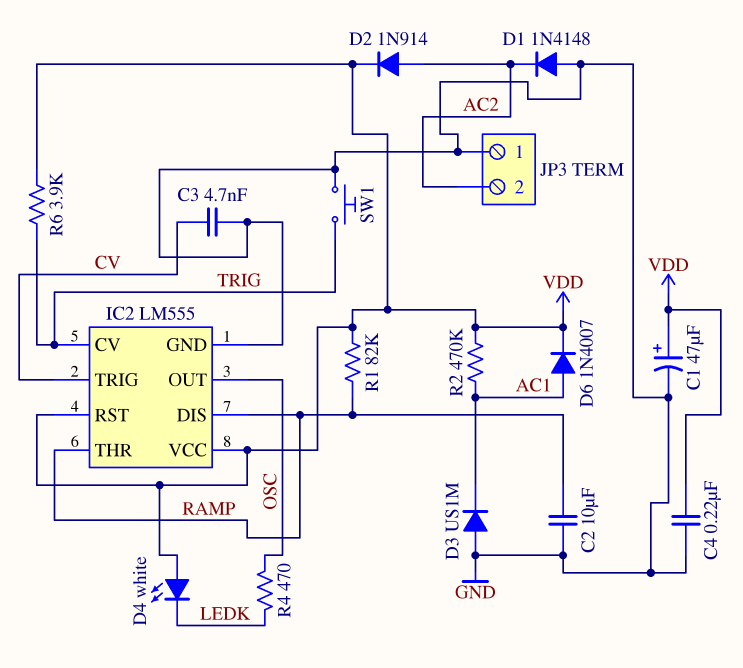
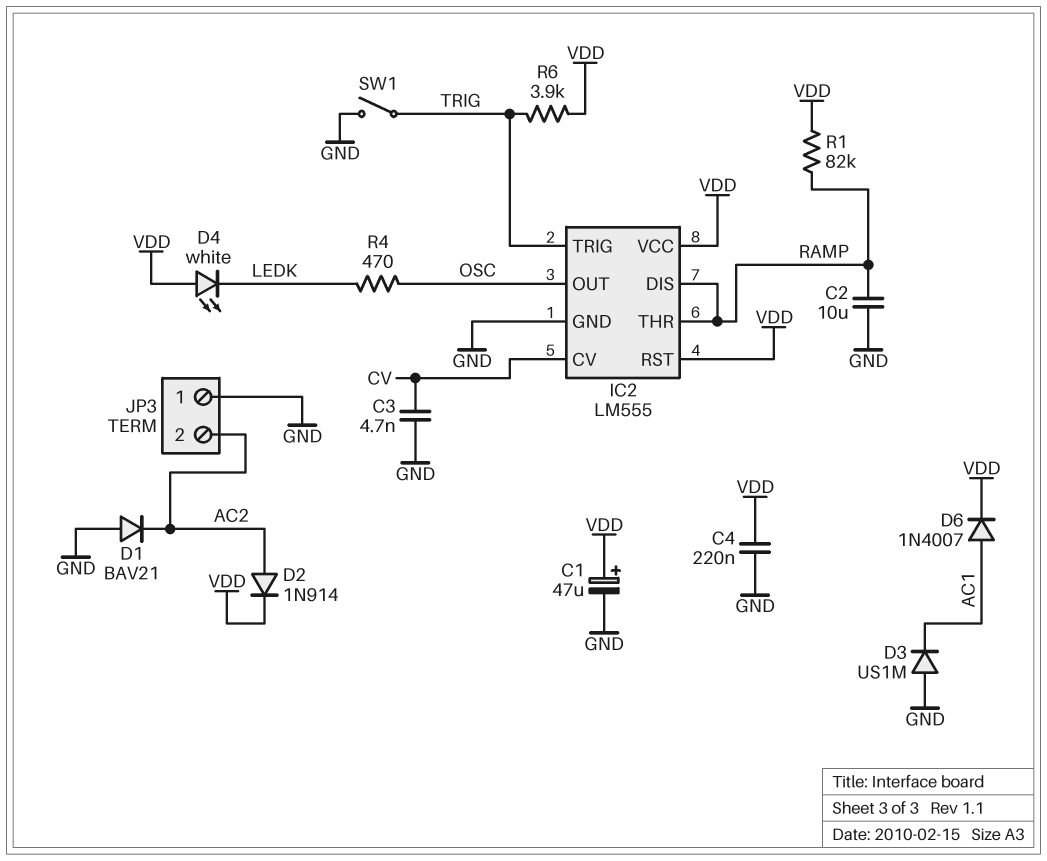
D1: diode 1N4148 (A GND, K AC2) -> diode BAV21 (A GND, K AC2)
IC2 pin CV: TRIG -> CV
IC2 pin TRIG: CV -> TRIG
R2: 470k (AC1, VDD) -> none
SW1: button (GND, TRIG) -> switch (GND, TRIG)

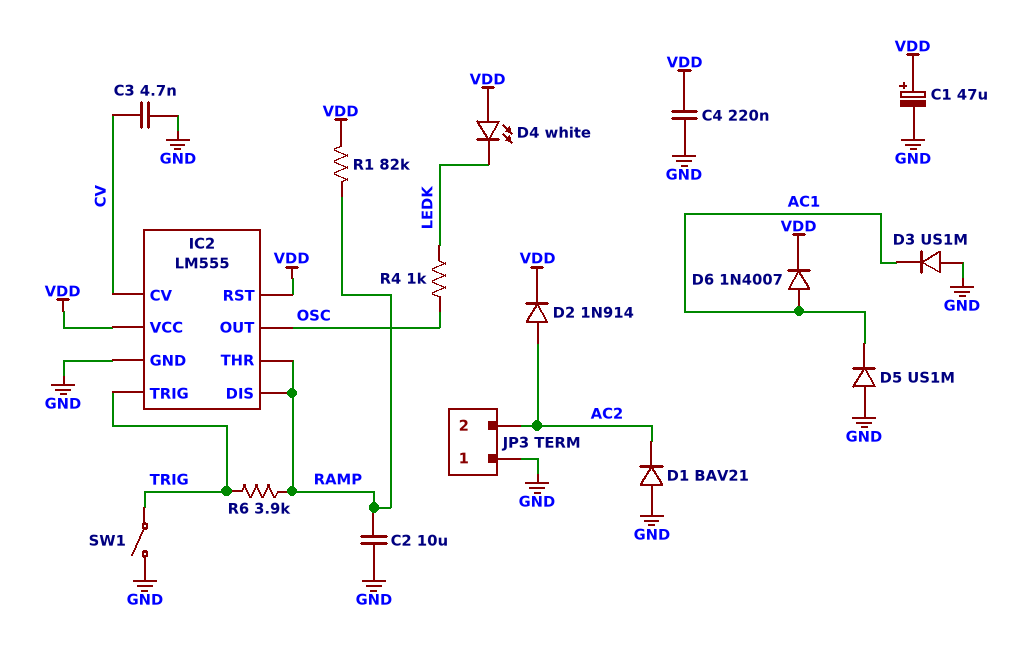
D5: none -> diode US1M (A GND, K AC1)
R4: 470 (LEDK, OSC) -> 1k (LEDK, OSC)
R6: 3.9k (TRIG, VDD) -> 3.9k (RAMP, TRIG)

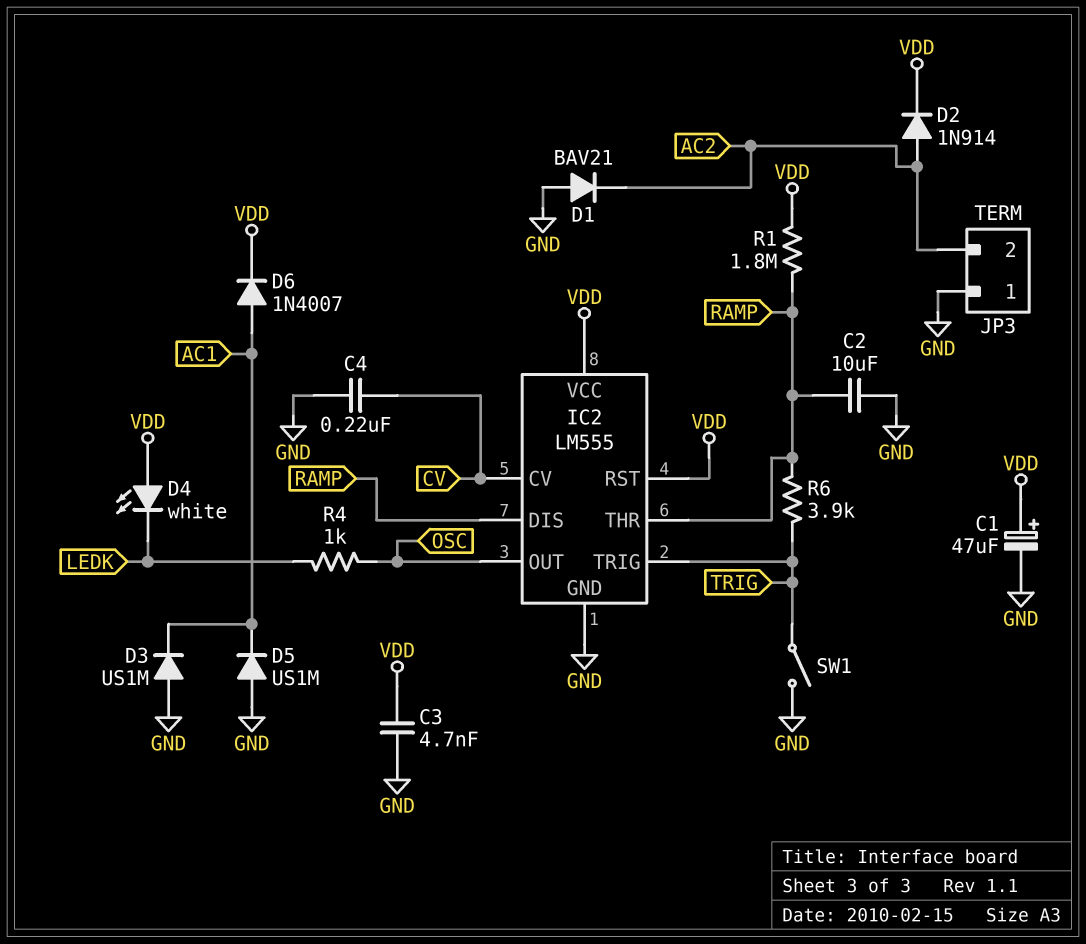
C3: 4.7nF (CV, GND) -> 4.7nF (GND, VDD)
C4: 220nF (GND, VDD) -> 220nF (CV, GND)
R1: 82k (RAMP, VDD) -> 1.8M (RAMP, VDD)

